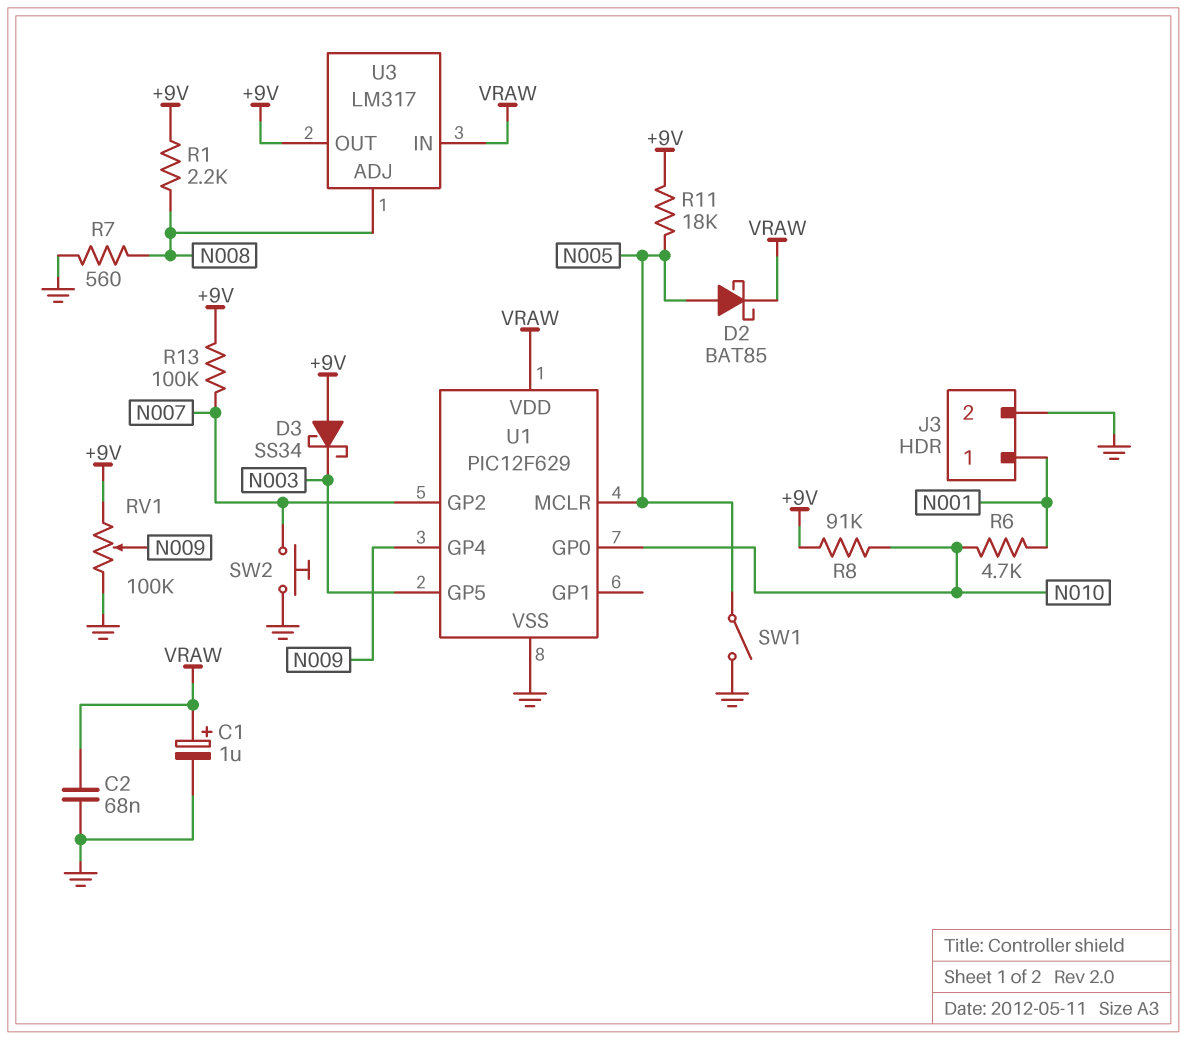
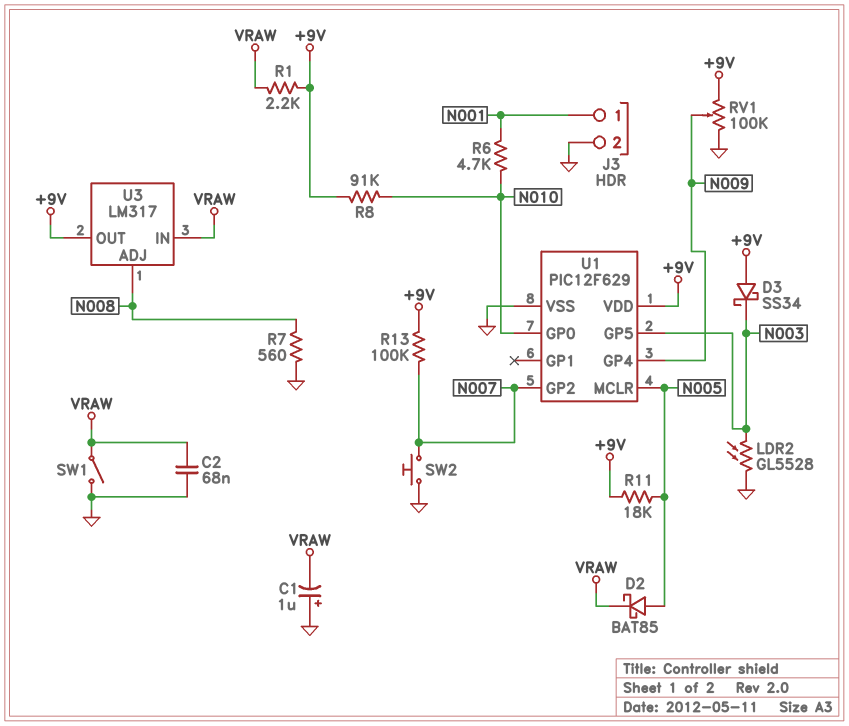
C1: 1uF (plus VRAW, minus GND) -> 1uF (plus GND, minus VRAW)
LDR2: none -> GL5528 (GND, N003)
R1: 2.2k (+9V, N008) -> 2.2k (+9V, VRAW)
SW1: switch (GND, N005) -> switch (GND, VRAW)
U1 pin VDD: VRAW -> +9V

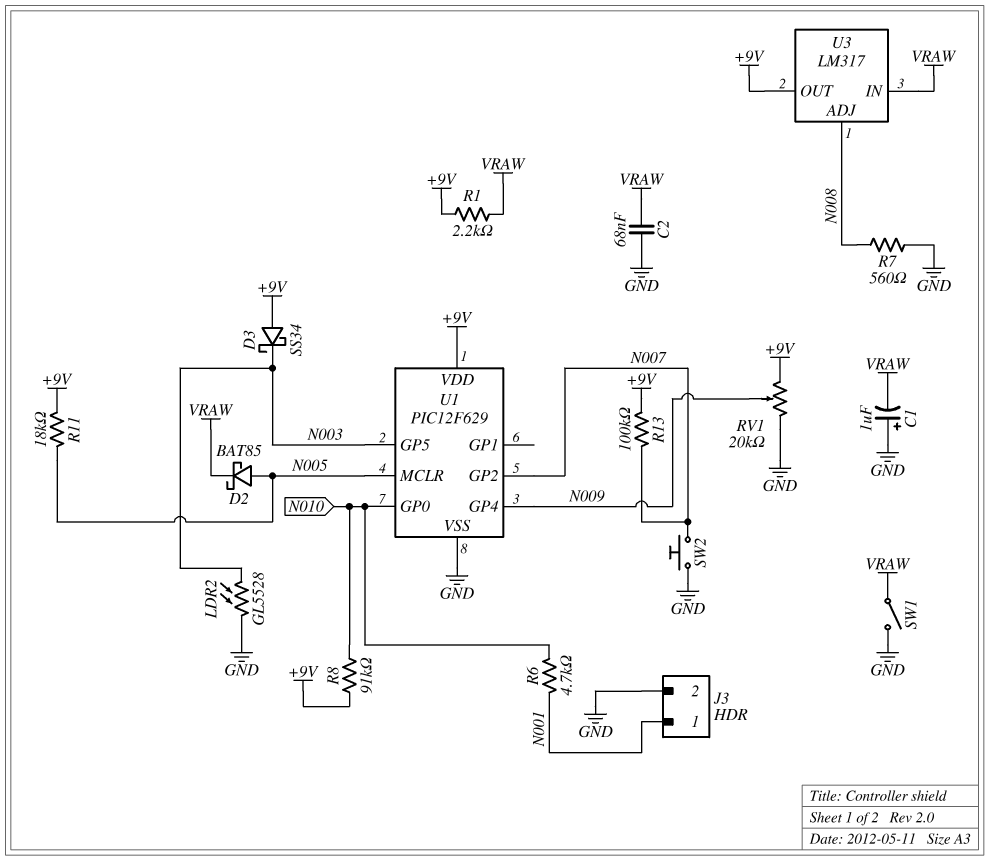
RV1: 100k (+9V, GND, wiper N009) -> 20k (+9V, GND, wiper N009)

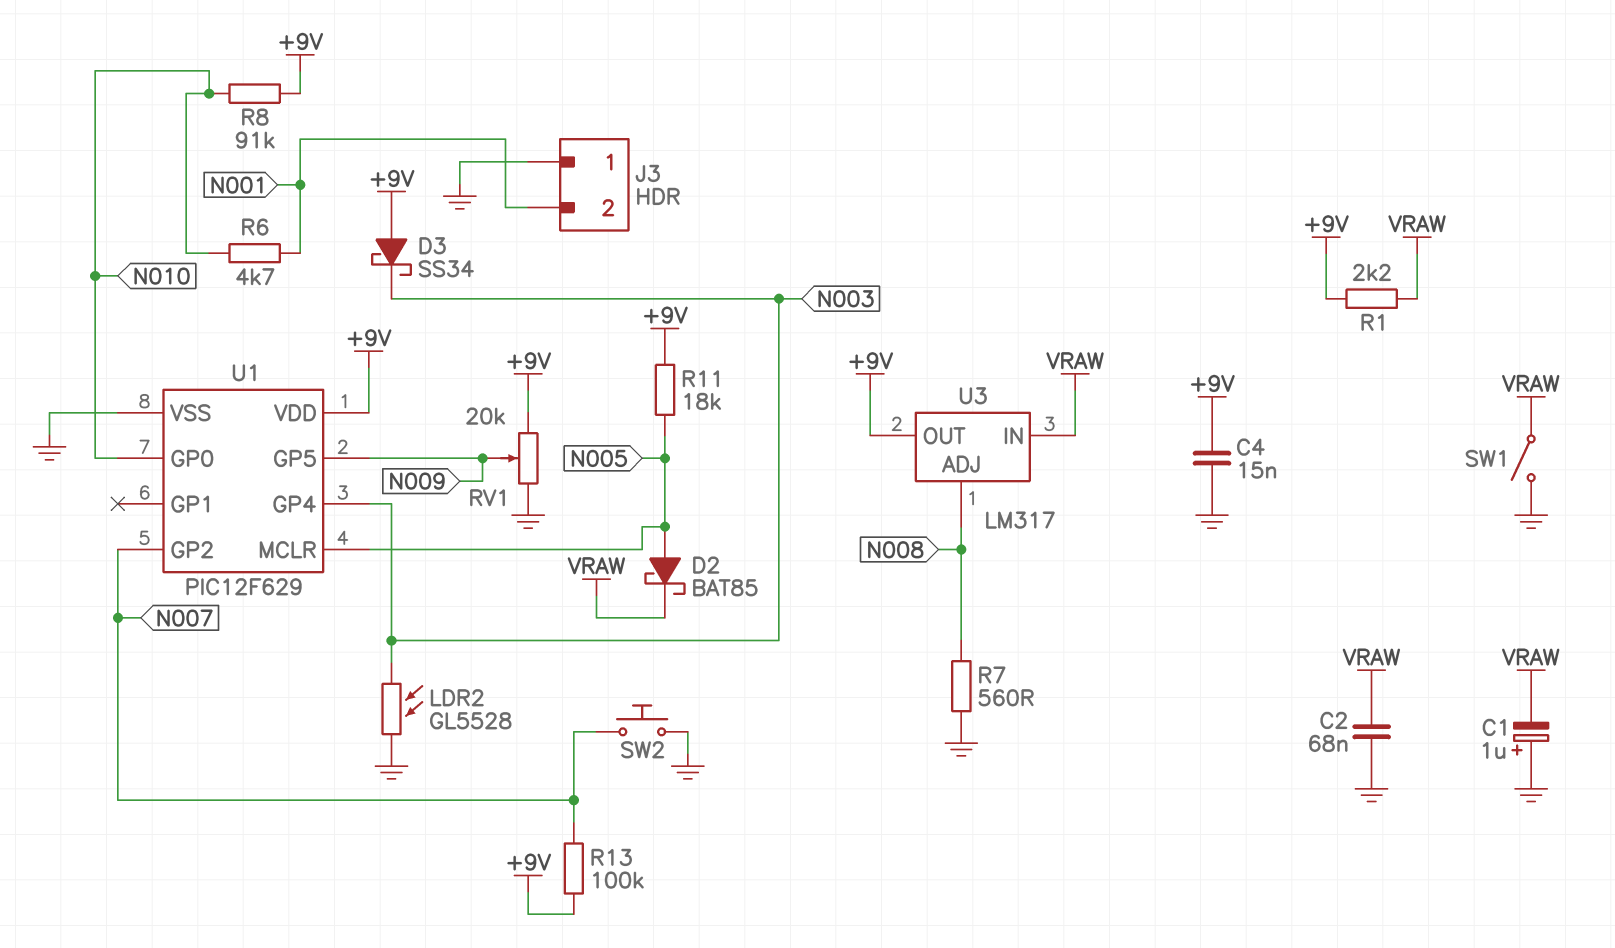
C4: none -> 15nF (+9V, GND)
J3 pin 1: N001 -> GND
J3 pin 2: GND -> N001
U1 pin GP4: N009 -> N003
U1 pin GP5: N003 -> N009

